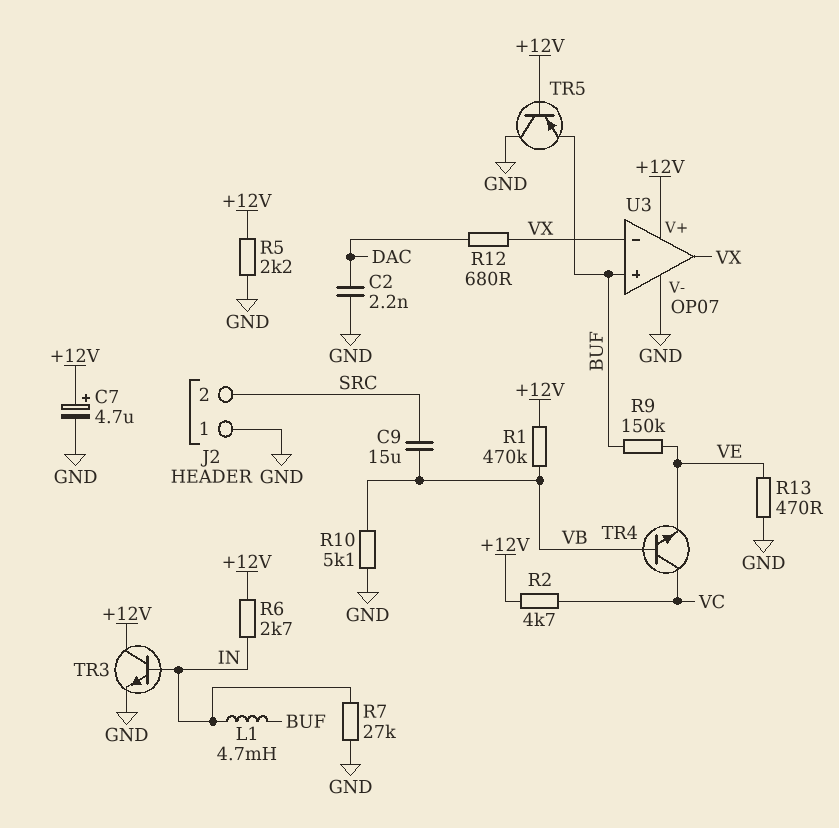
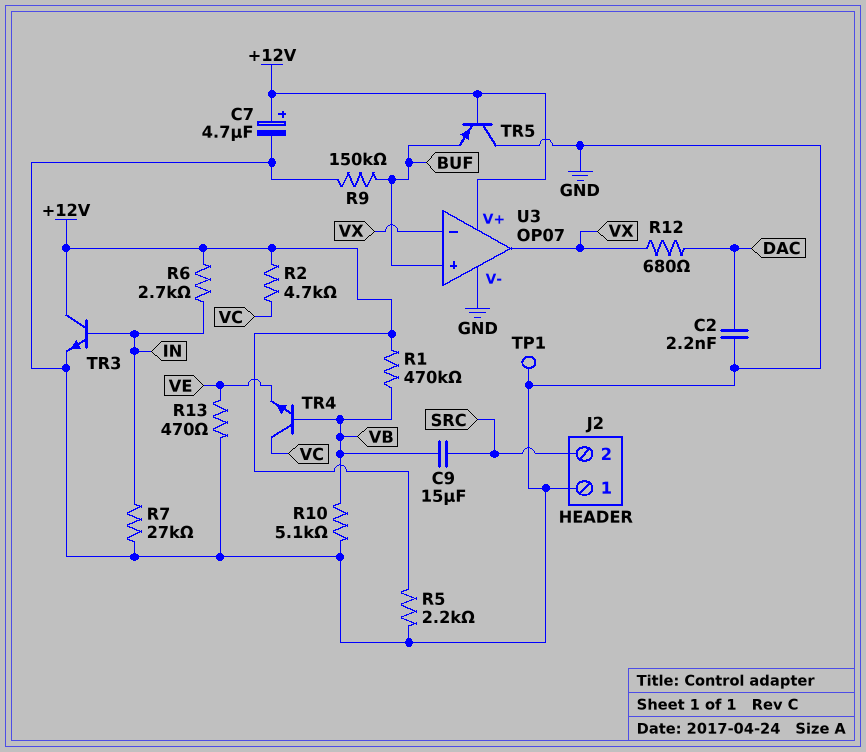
L1: 4.7mH (BUF, IN) -> none
R9: 150k (BUF, VE) -> 150k (BUF, GND)
TP1: none -> test point (GND)

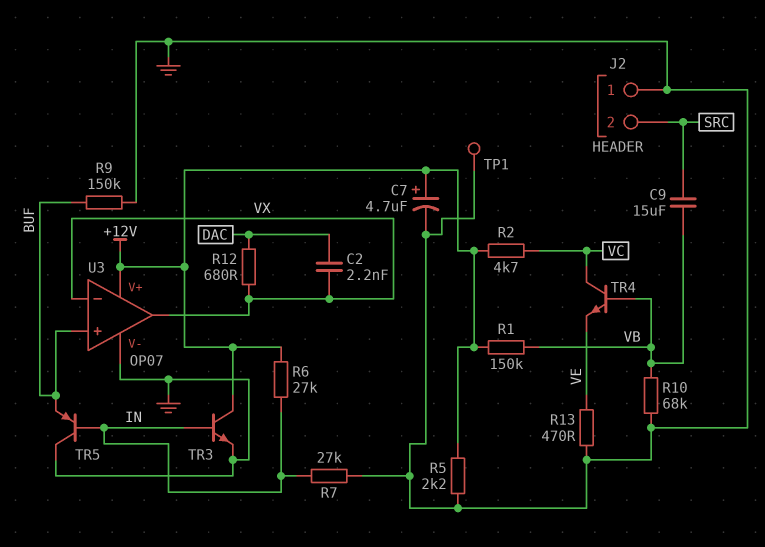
C2: 2.2nF (DAC, GND) -> 2.2nF (DAC, VX)
R1: 470k (+12V, VB) -> 150k (+12V, VB)
R6: 2.7k (+12V, IN) -> 27k (+12V, IN)
R10: 5.1k (GND, VB) -> 68k (GND, VB)
TR5: PNP (B +12V, C GND, E BUF) -> PNP (B IN, C GND, E BUF)

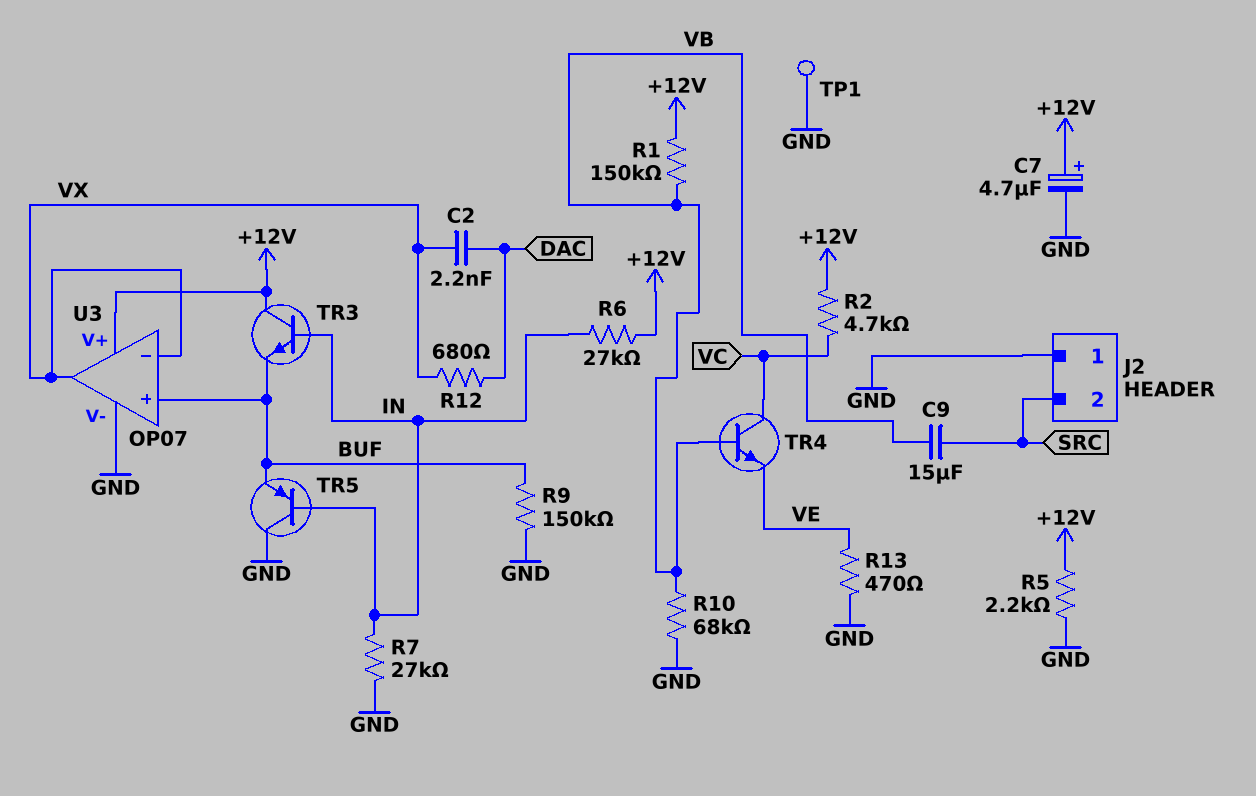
TR3: NPN (B IN, C +12V, E GND) -> NPN (B IN, C +12V, E BUF)

